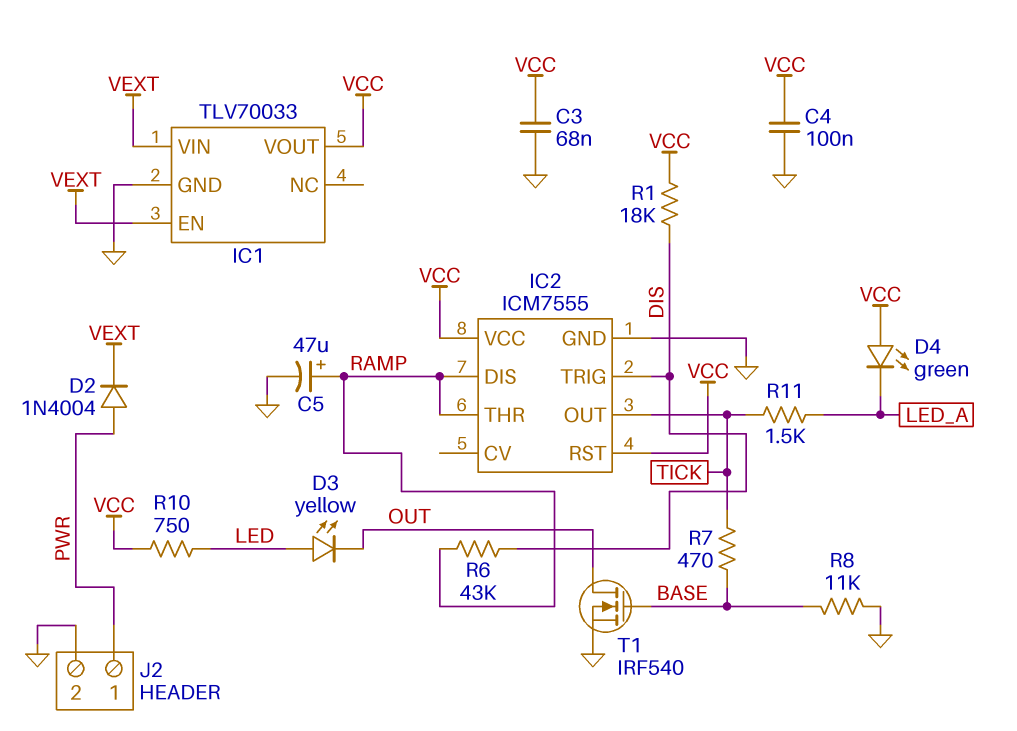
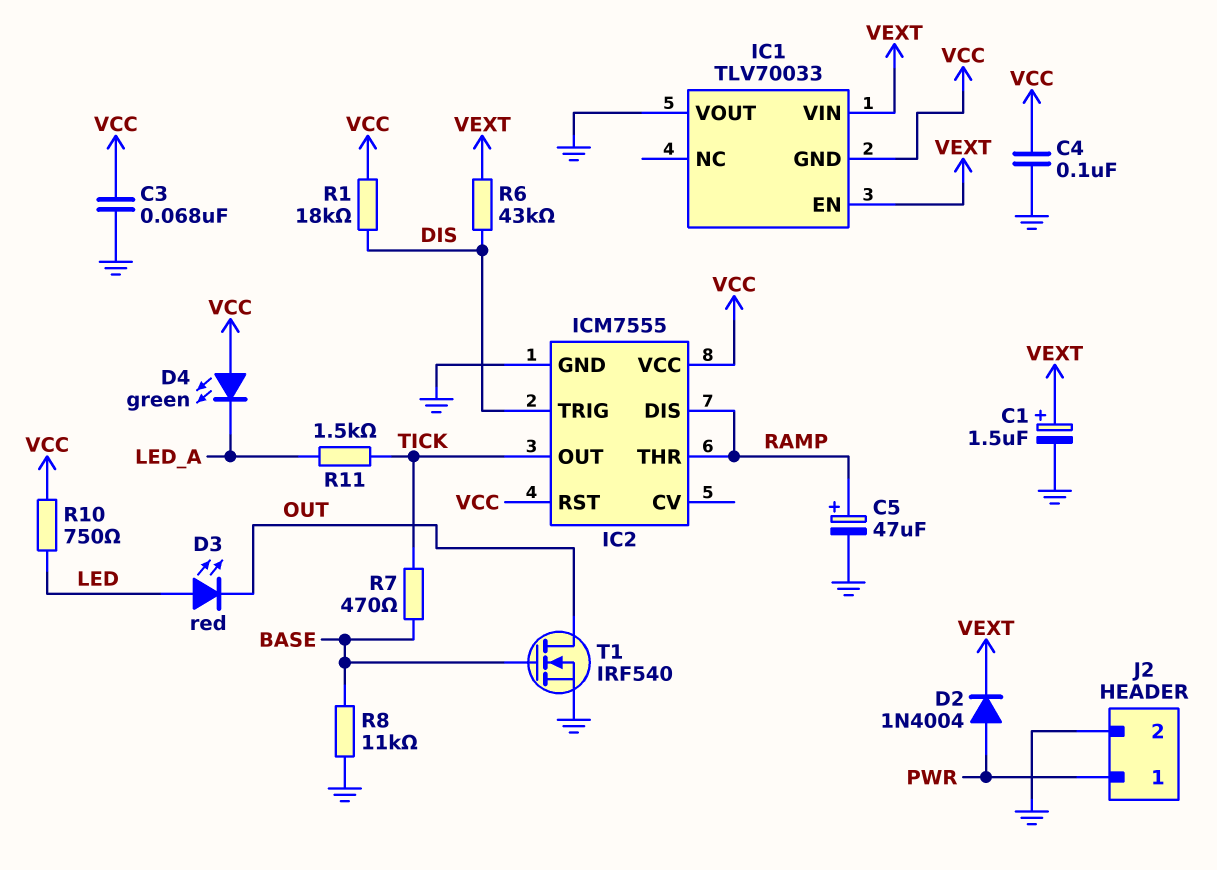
C1: none -> 1.5uF (plus VEXT, minus GND)
D3: LED yellow (A LED, K OUT) -> LED red (A LED, K OUT)
IC1 pin GND: GND -> VCC
IC1 pin VOUT: VCC -> GND
R6: 43k (DIS, RAMP) -> 43k (DIS, VEXT)

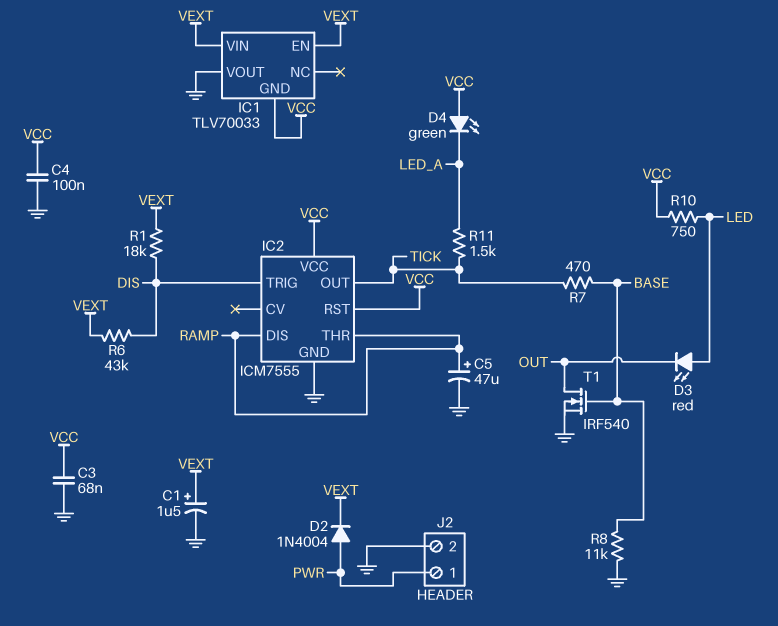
R1: 18k (DIS, VCC) -> 18k (DIS, VEXT)

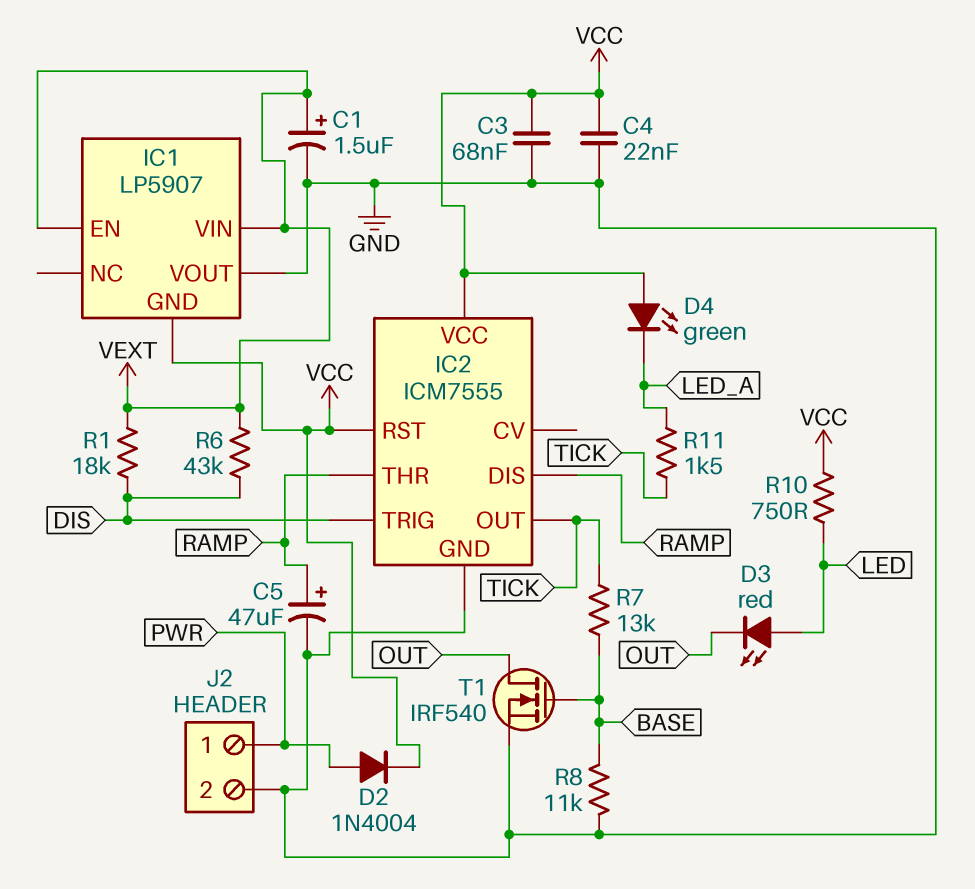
C4: 100nF (GND, VCC) -> 22nF (GND, VCC)
D2: diode 1N4004 (A PWR, K VEXT) -> diode 1N4004 (A PWR, K VCC)
IC1: TLV70033 -> LP5907
R7: 470 (BASE, TICK) -> 13k (BASE, TICK)

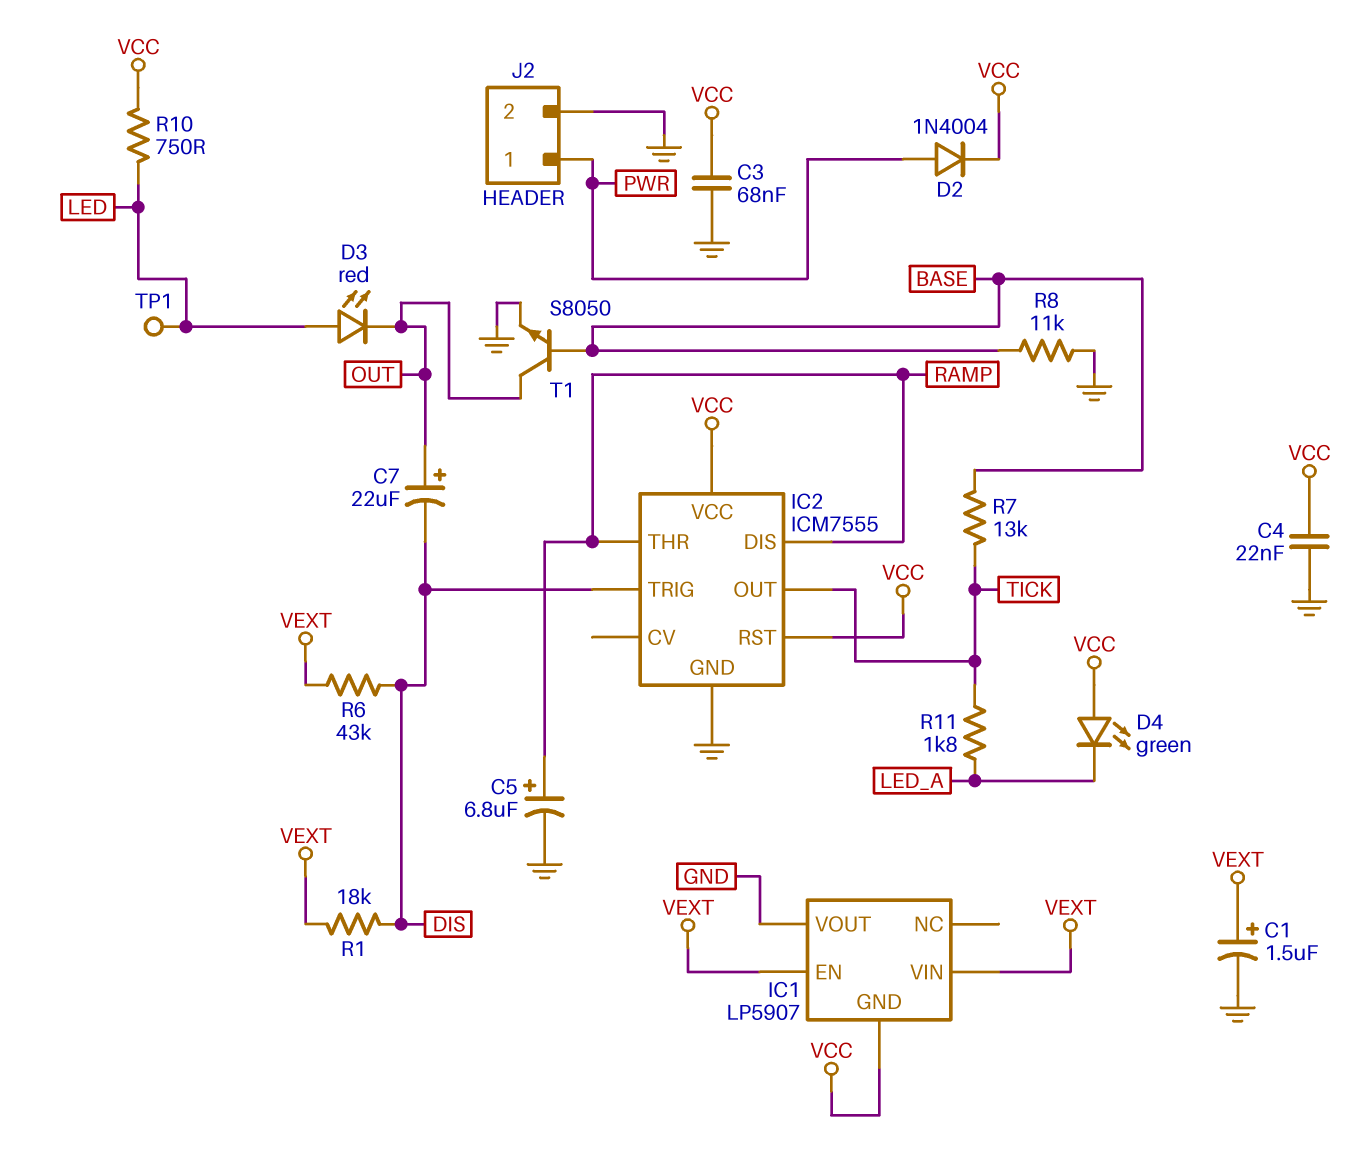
C5: 47uF (plus RAMP, minus GND) -> 6.8uF (plus RAMP, minus GND)
C7: none -> 22uF (plus OUT, minus DIS)
R11: 1.5k (LED_A, TICK) -> 1.8k (LED_A, TICK)
T1: NMOS IRF540 (G BASE, D OUT, S GND) -> NPN S8050 (B BASE, C OUT, E GND)
TP1: none -> test point (LED)

